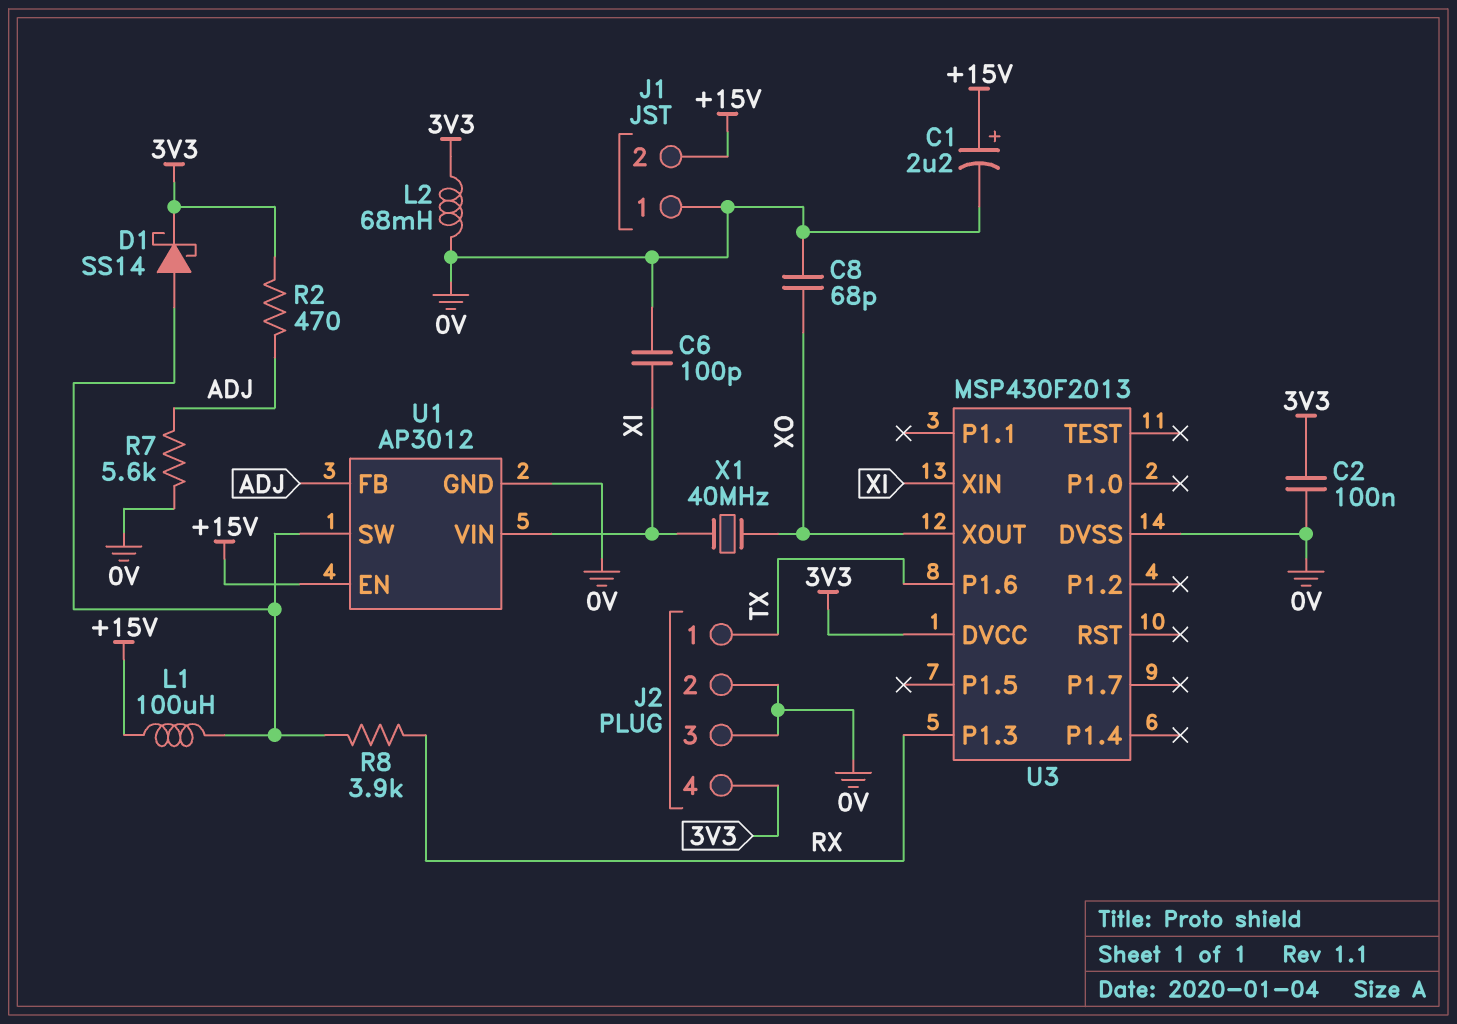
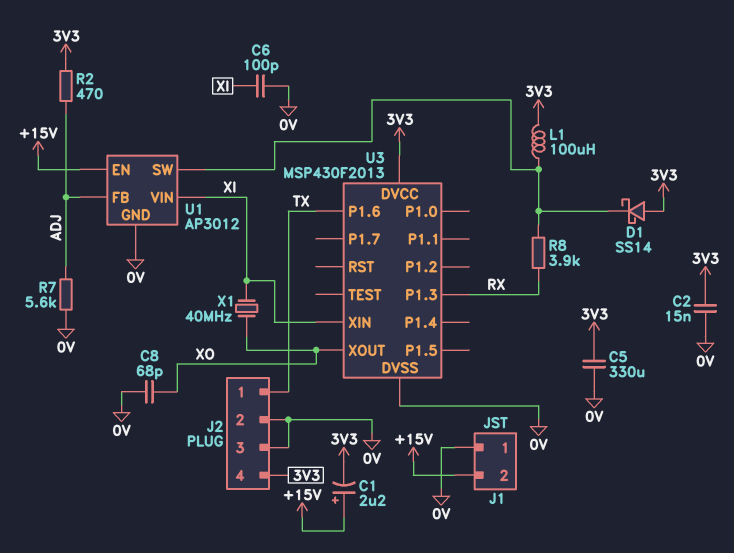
C1: 2.2uF (plus +15V, minus 0V) -> 2.2uF (plus +15V, minus 3V3)
C2: 100nF (0V, 3V3) -> 15nF (0V, 3V3)
C5: none -> 330uF (0V, 3V3)
D1: schottky SS14 (A U1/SW, K 3V3) -> schottky SS14 (A 3V3, K U1/SW)
L1: 100uH (+15V, U1/SW) -> 100uH (3V3, U1/SW)
L2: 68mH (0V, 3V3) -> none

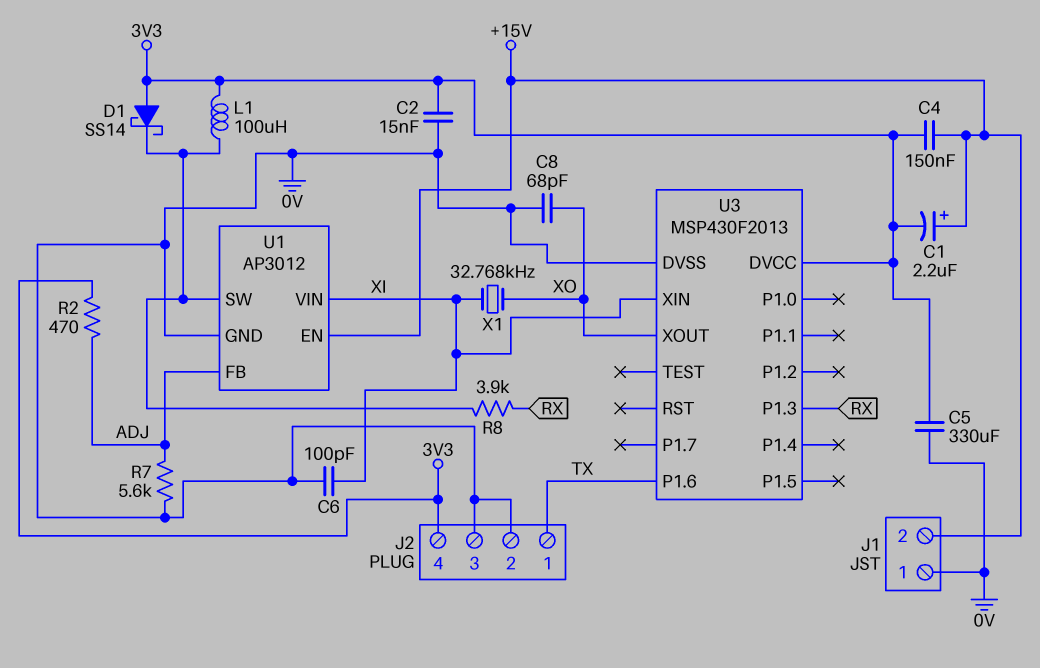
C4: none -> 150nF (+15V, 3V3)
X1: 40MHz (XI, XO) -> 32.768kHz (XI, XO)

